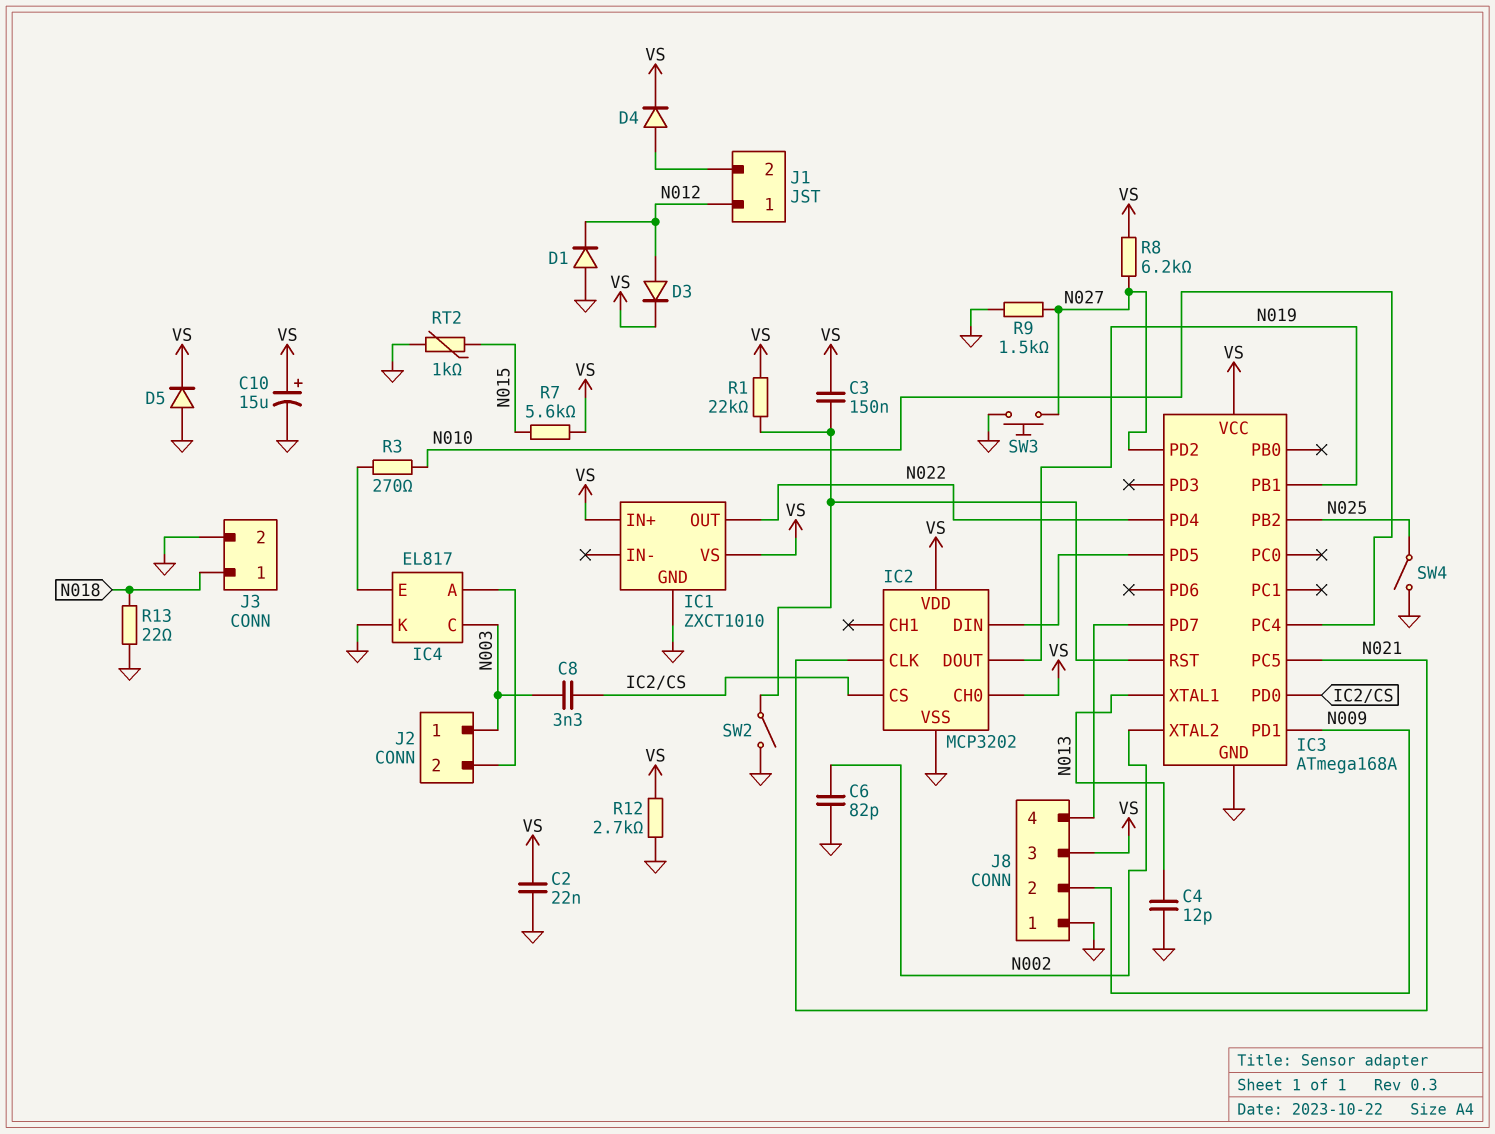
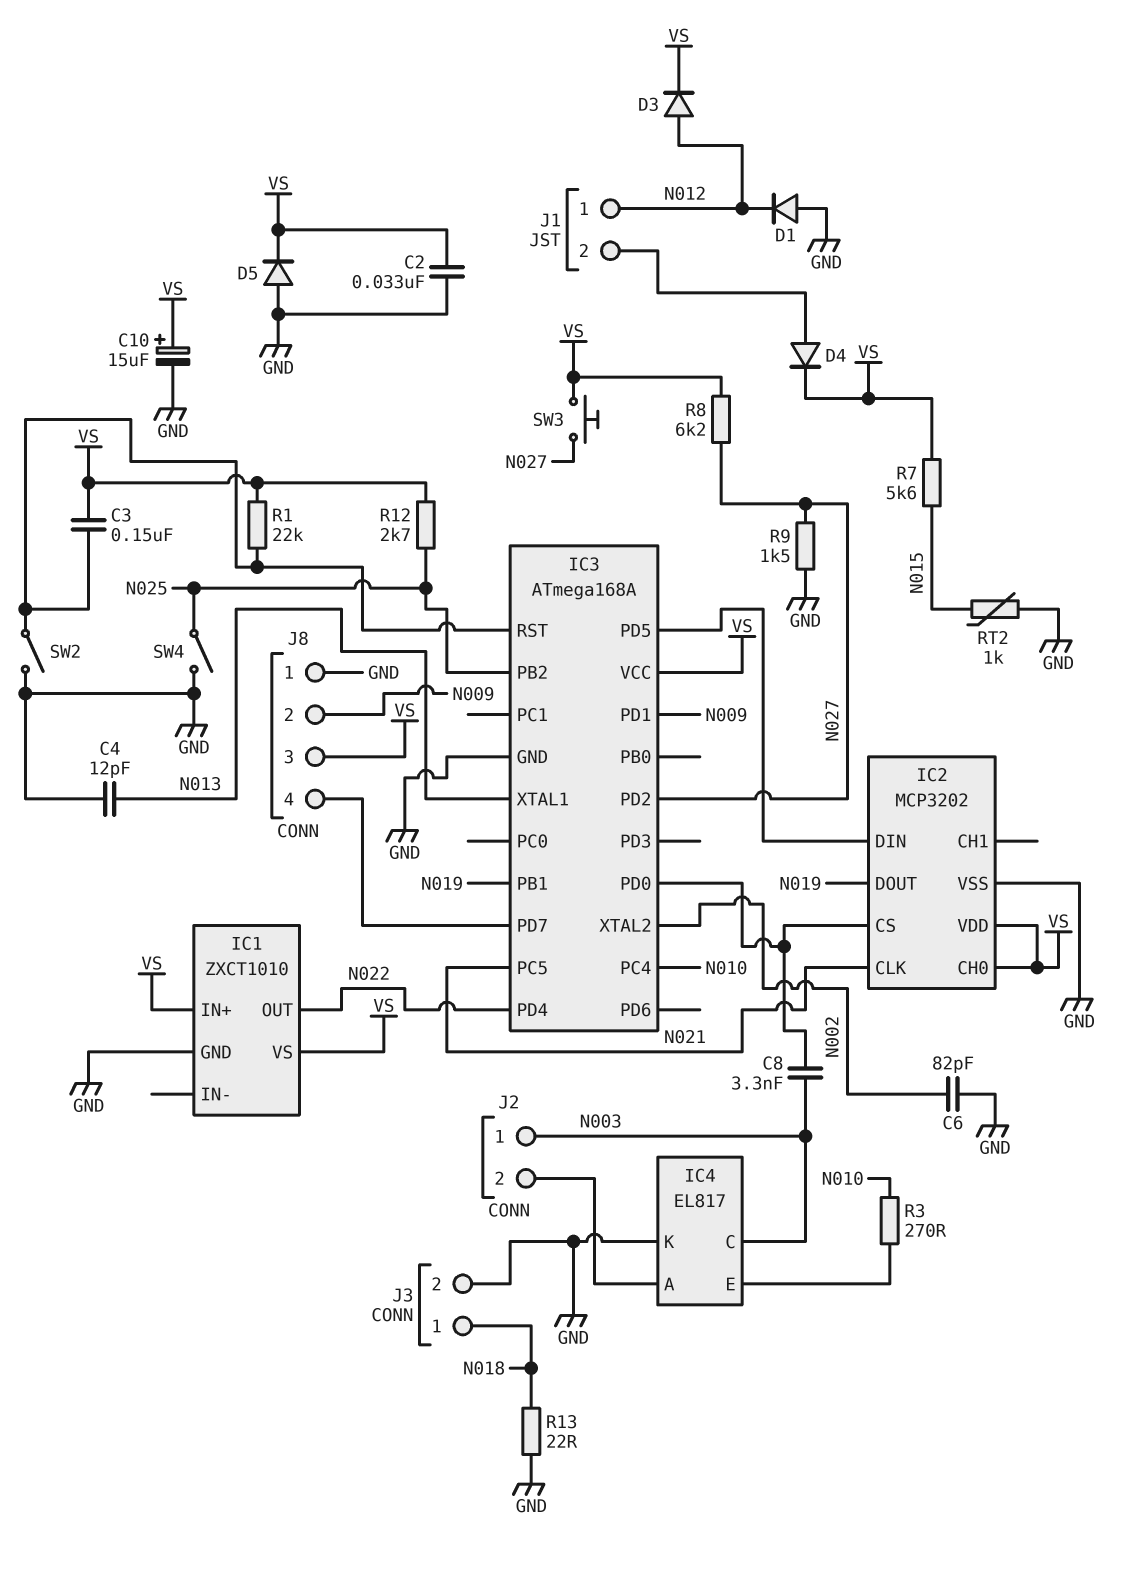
C2: 22nF (GND, VS) -> 33nF (GND, VS)
R12: 2.7k (GND, VS) -> 2.7k (N025, VS)
SW3: button (GND, N027) -> button (N027, VS)

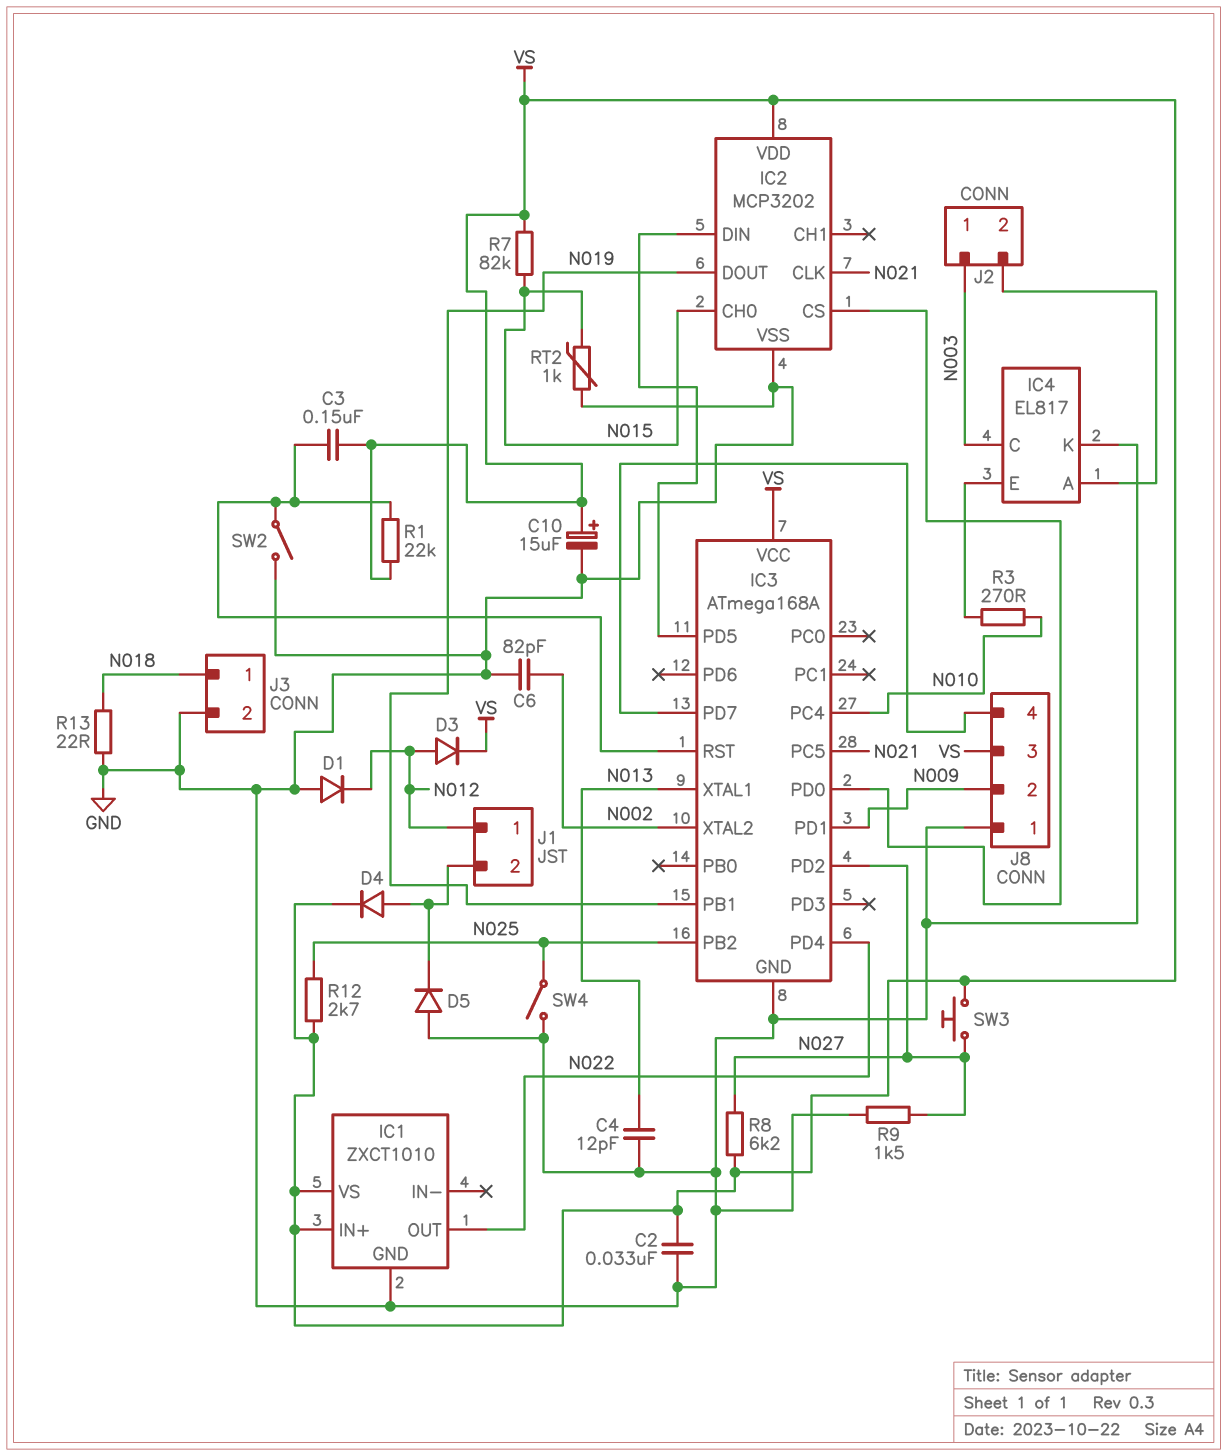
C8: 3.3nF (IC2/CS, N003) -> none
D5: diode (A GND, K VS) -> diode (A GND, K J1/2)
IC2 pin CH0: VS -> N015
R7: 5.6k (N015, VS) -> 82k (N015, VS)

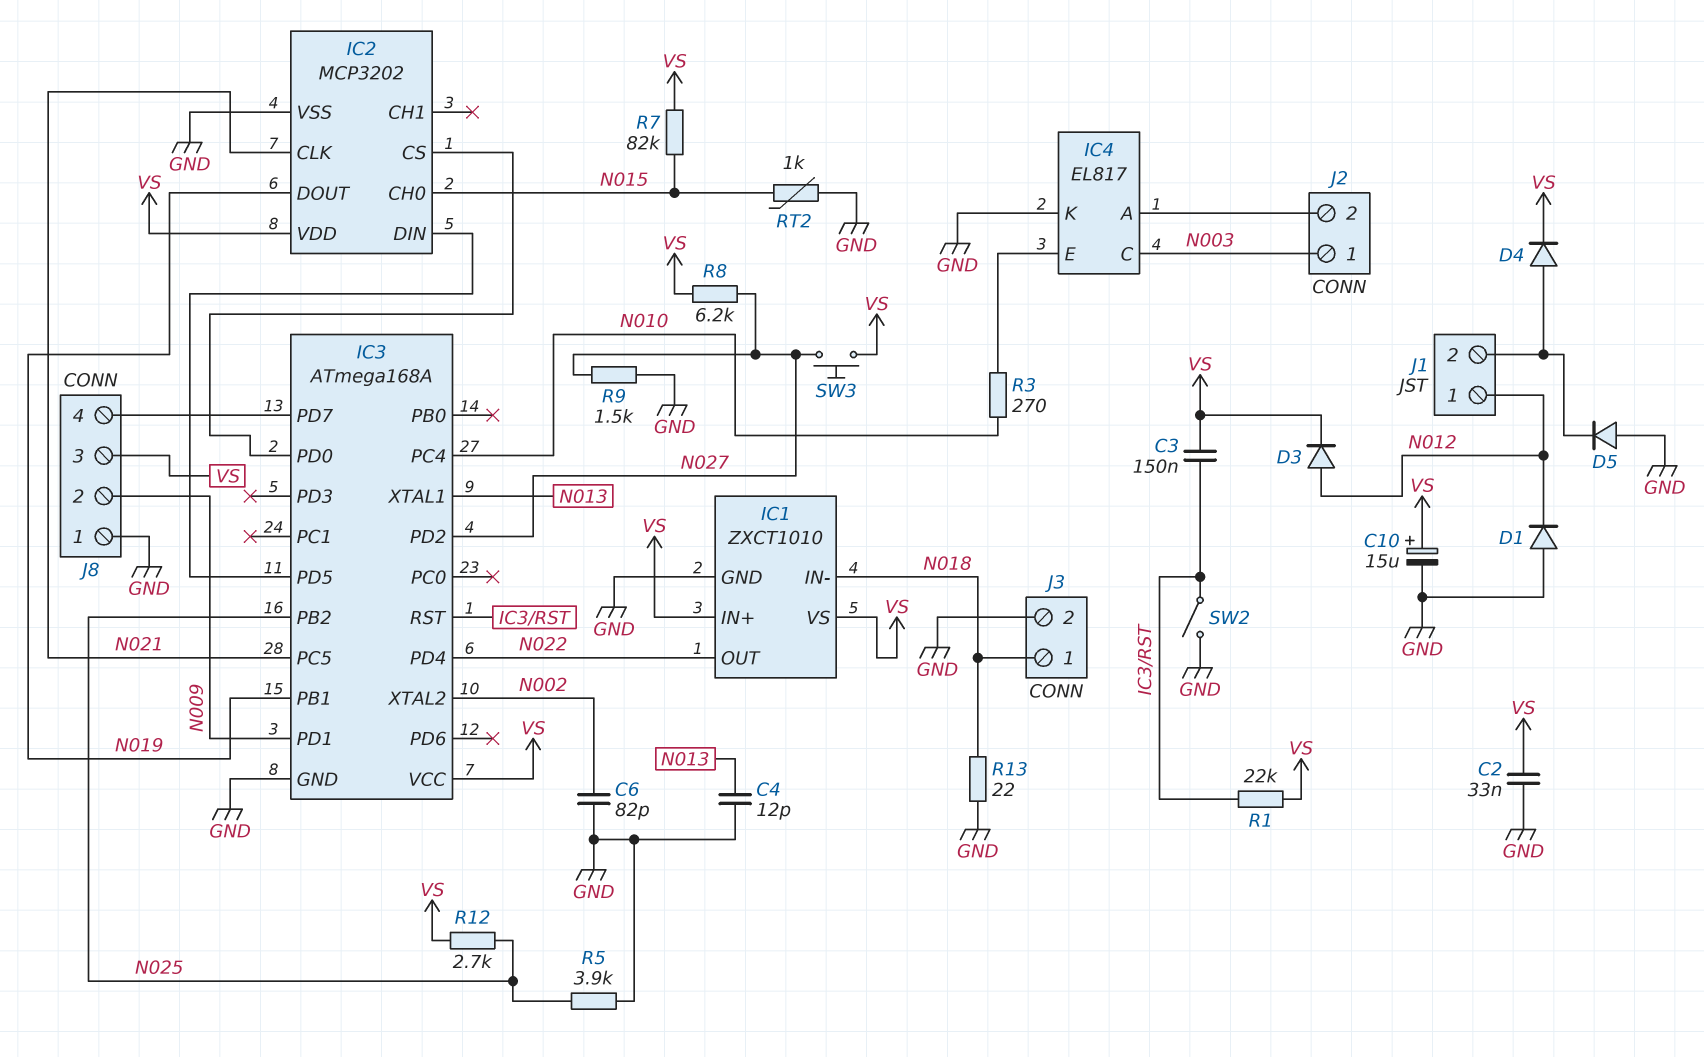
IC1 pin IN-: none -> N018
R5: none -> 3.9k (GND, N025)
SW4: switch (GND, N025) -> none

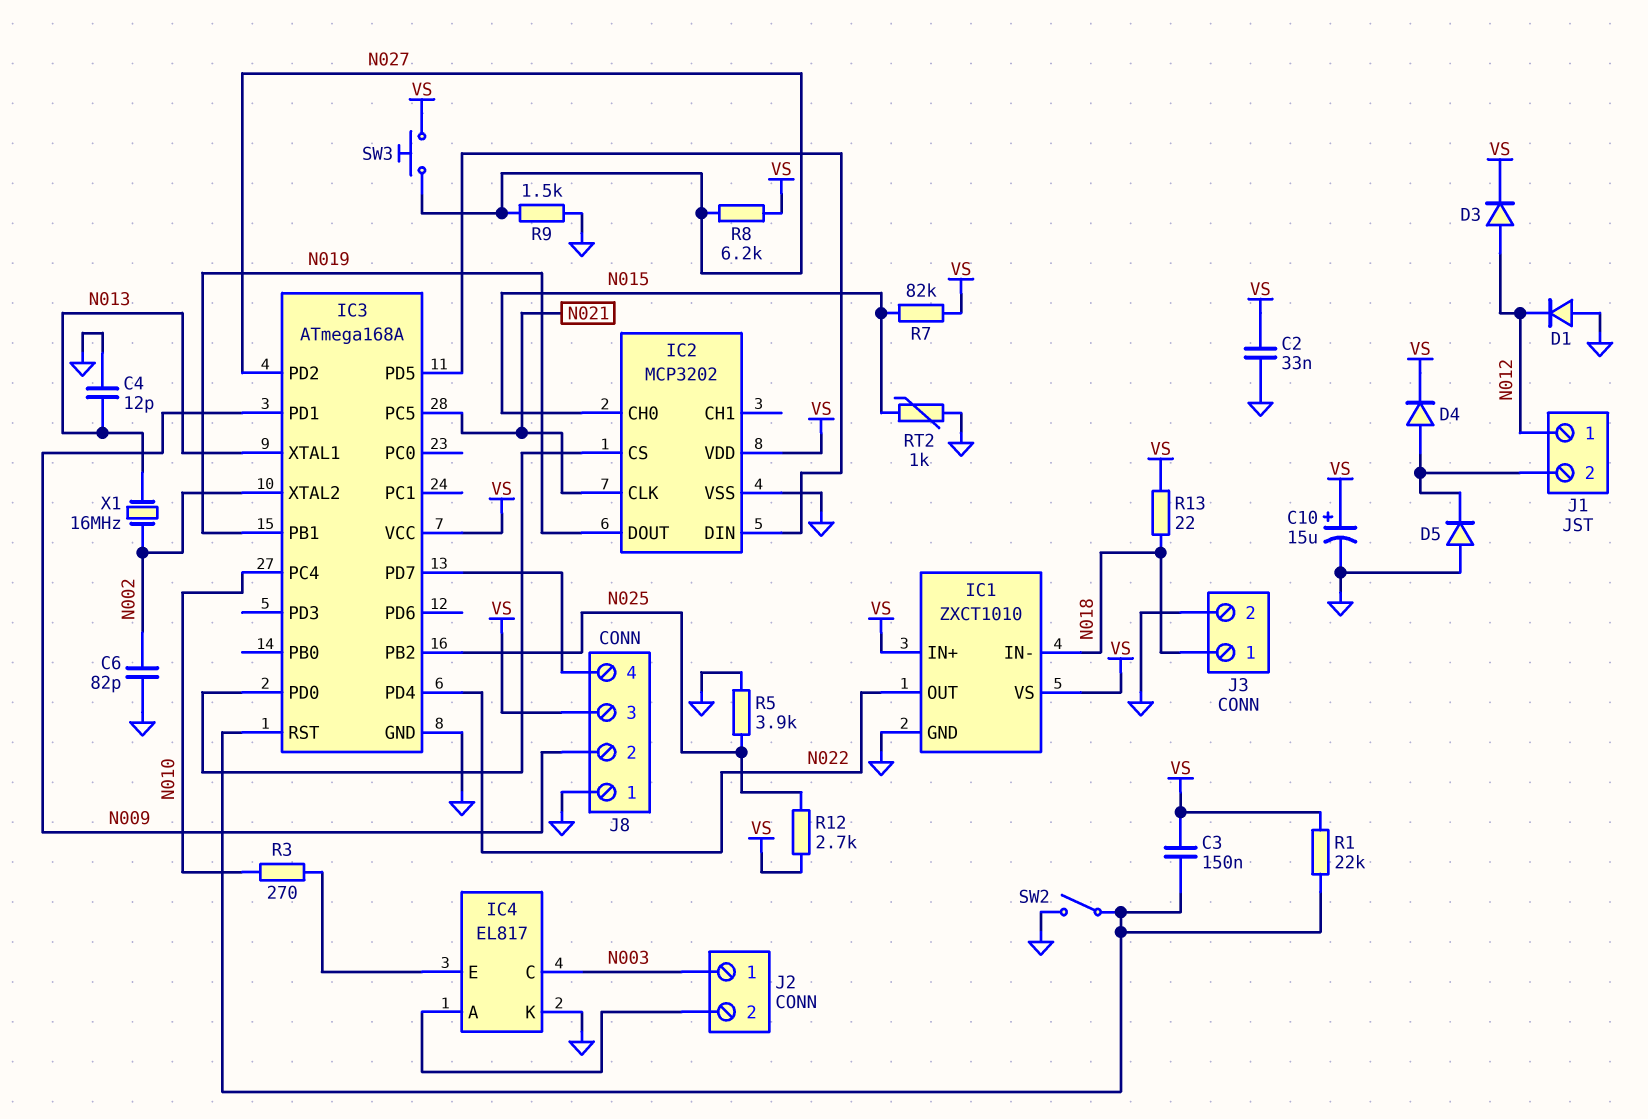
R13: 22 (GND, N018) -> 22 (N018, VS)
X1: none -> 16MHz (N002, N013)

